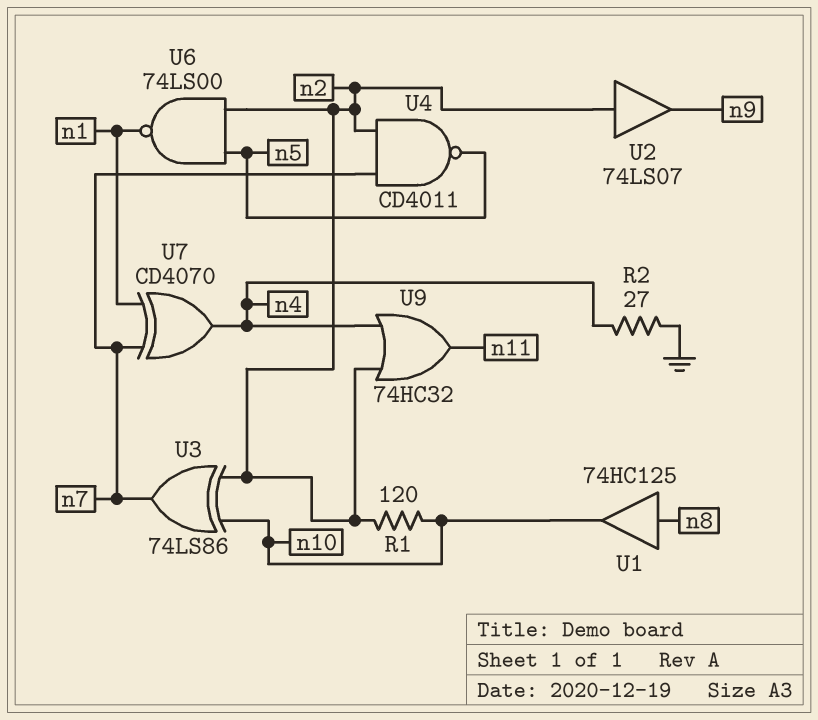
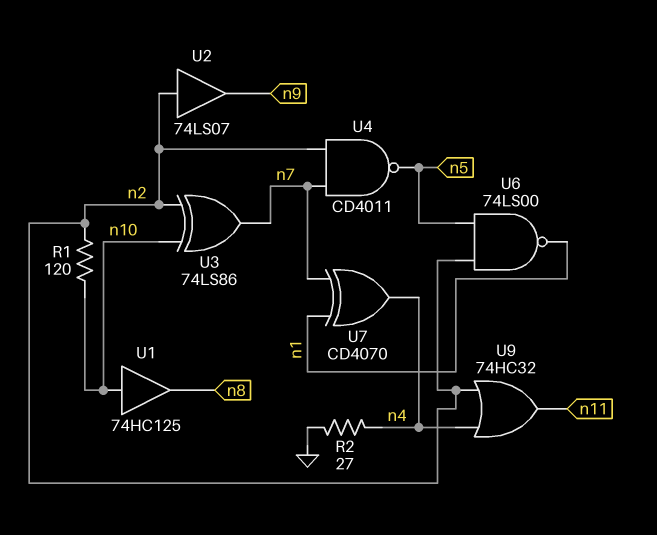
U1: buffer 74HC125 (in n8, out n10) -> buffer 74HC125 (in n10, out n8)

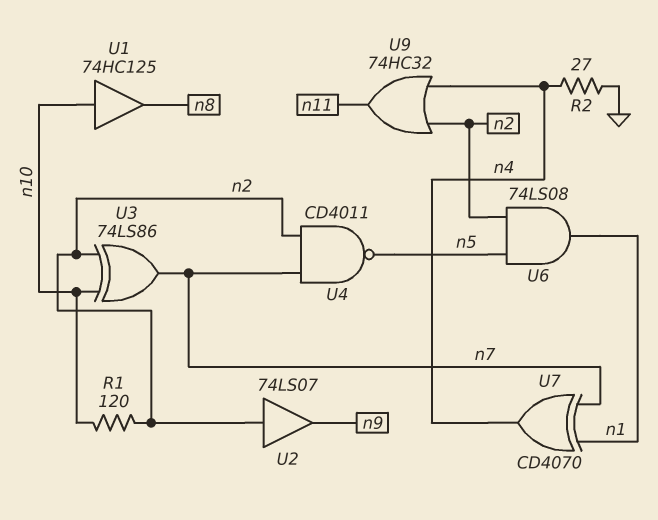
U6: NAND 74LS00 (in n2, in n5, out n1) -> AND 74LS08 (in n2, in n5, out n1)

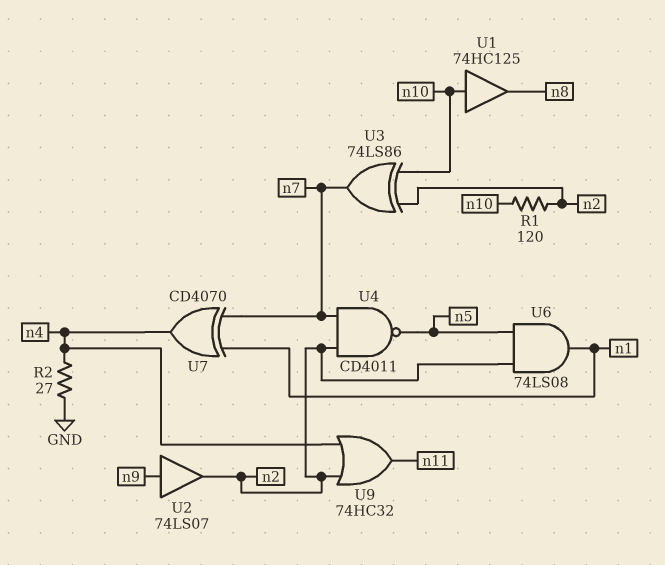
U2: buffer 74LS07 (in n2, out n9) -> buffer 74LS07 (in n9, out n2)

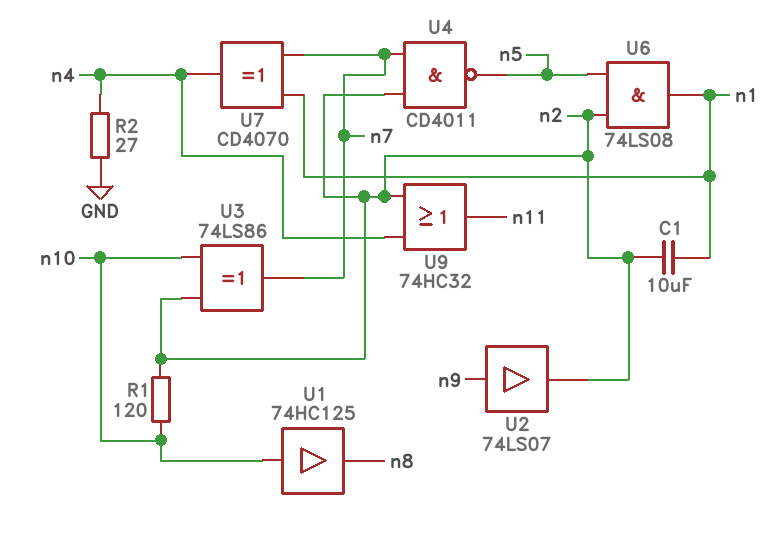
C1: none -> 10uF (n1, n2)

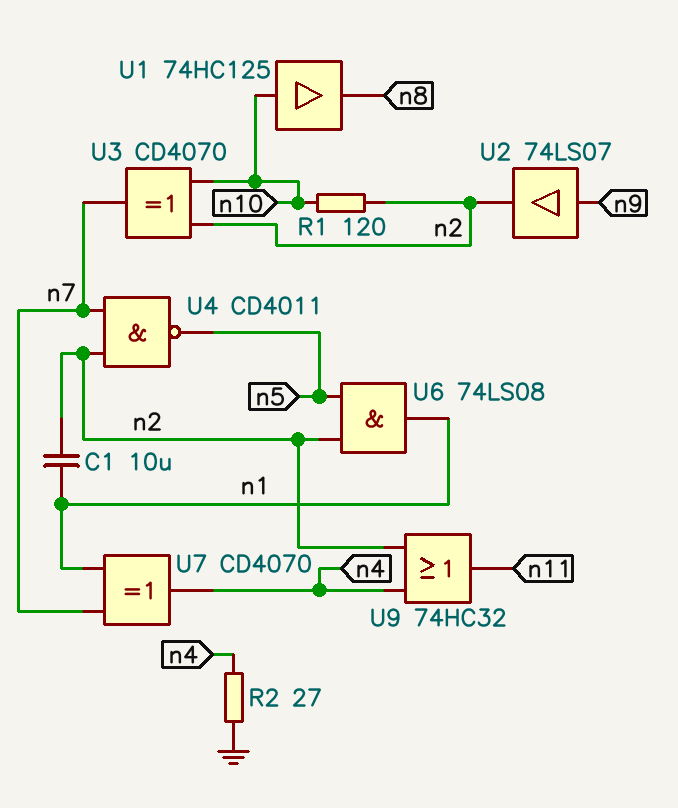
U3: XOR 74LS86 (in n2, in n10, out n7) -> XOR CD4070 (in n2, in n10, out n7)

